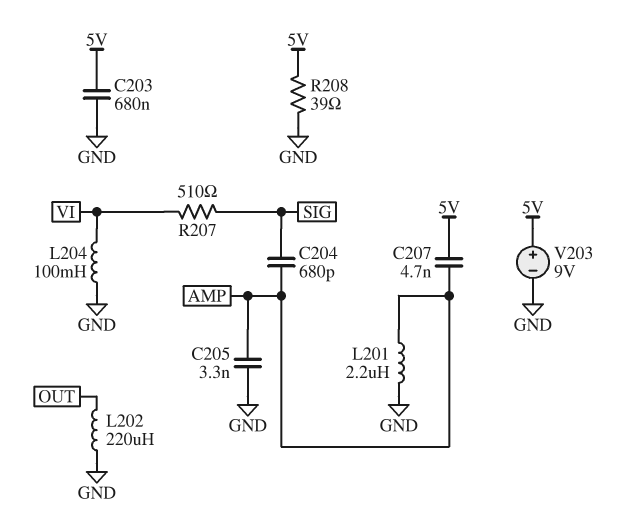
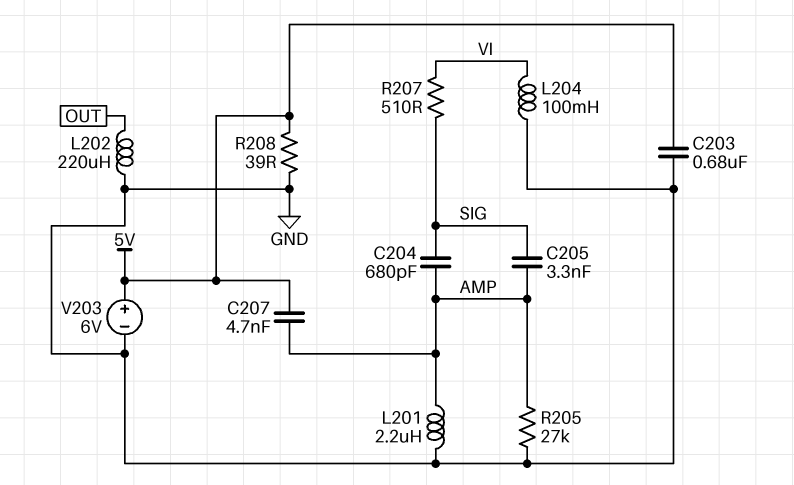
C205: 3.3nF (AMP, GND) -> 3.3nF (AMP, SIG)
R205: none -> 27k (AMP, GND)
V203: 9V (plus 5V, minus GND) -> 6V (plus 5V, minus GND)

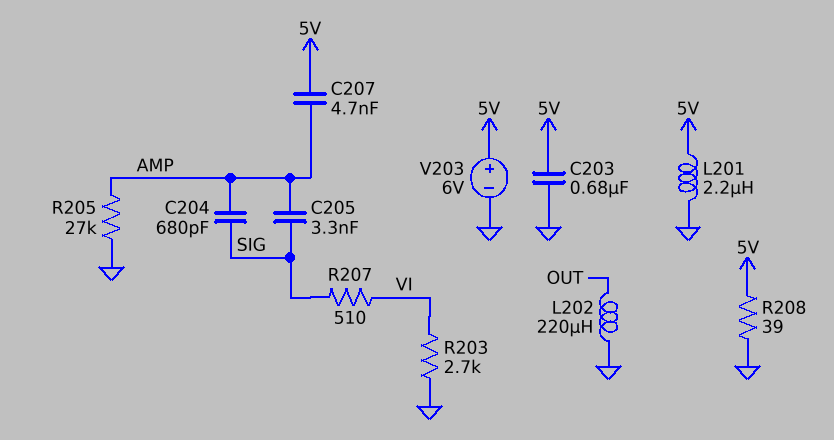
L201: 2.2uH (AMP, GND) -> 2.2uH (5V, GND)
L204: 100mH (GND, VI) -> none
R203: none -> 2.7k (GND, VI)

